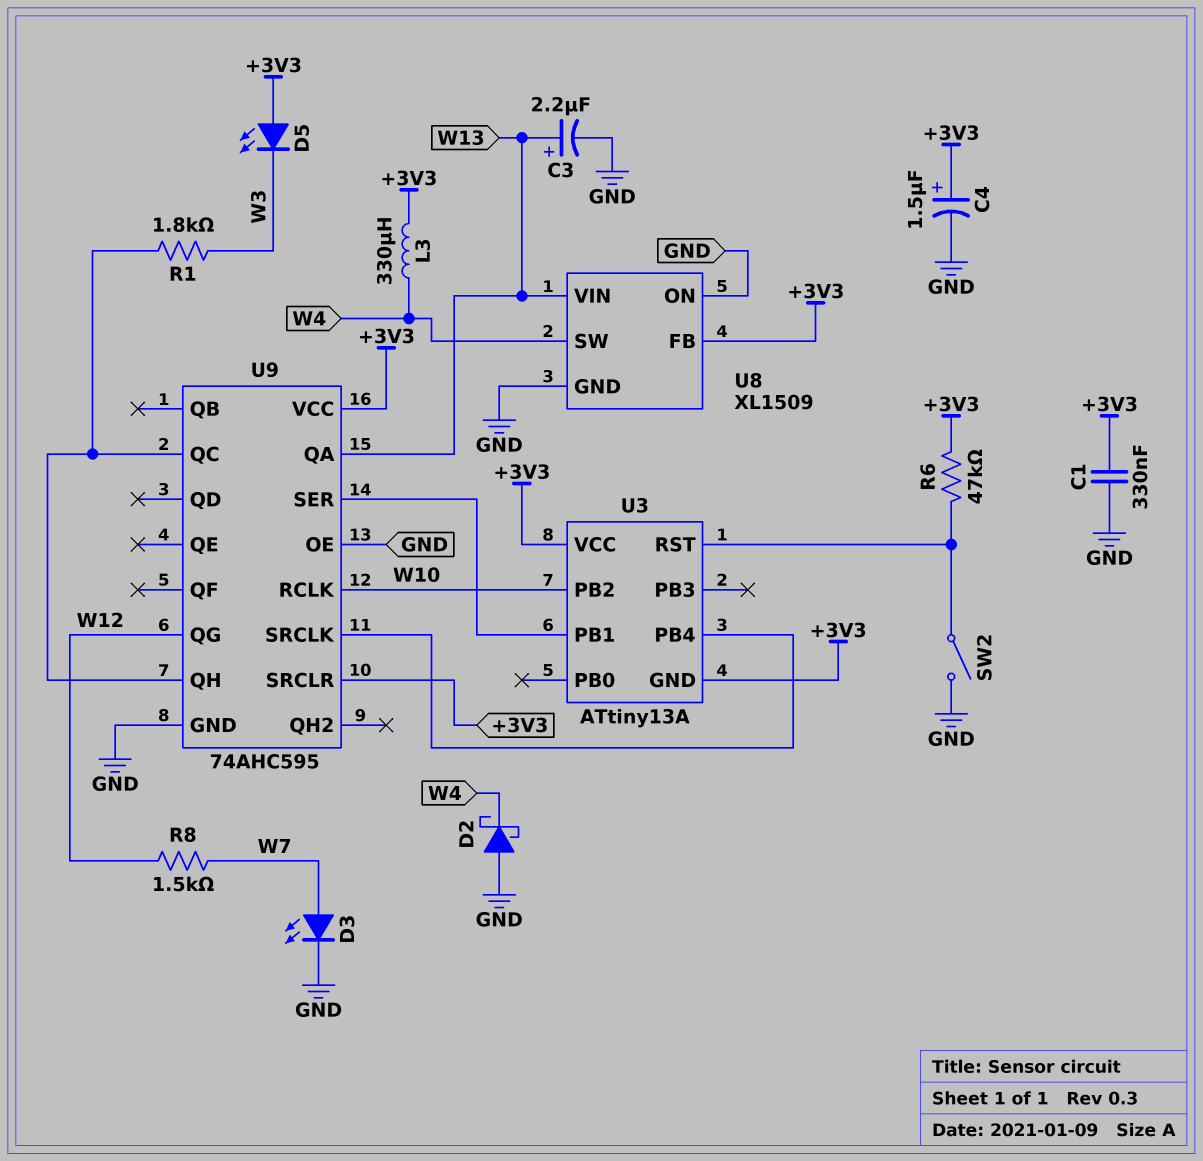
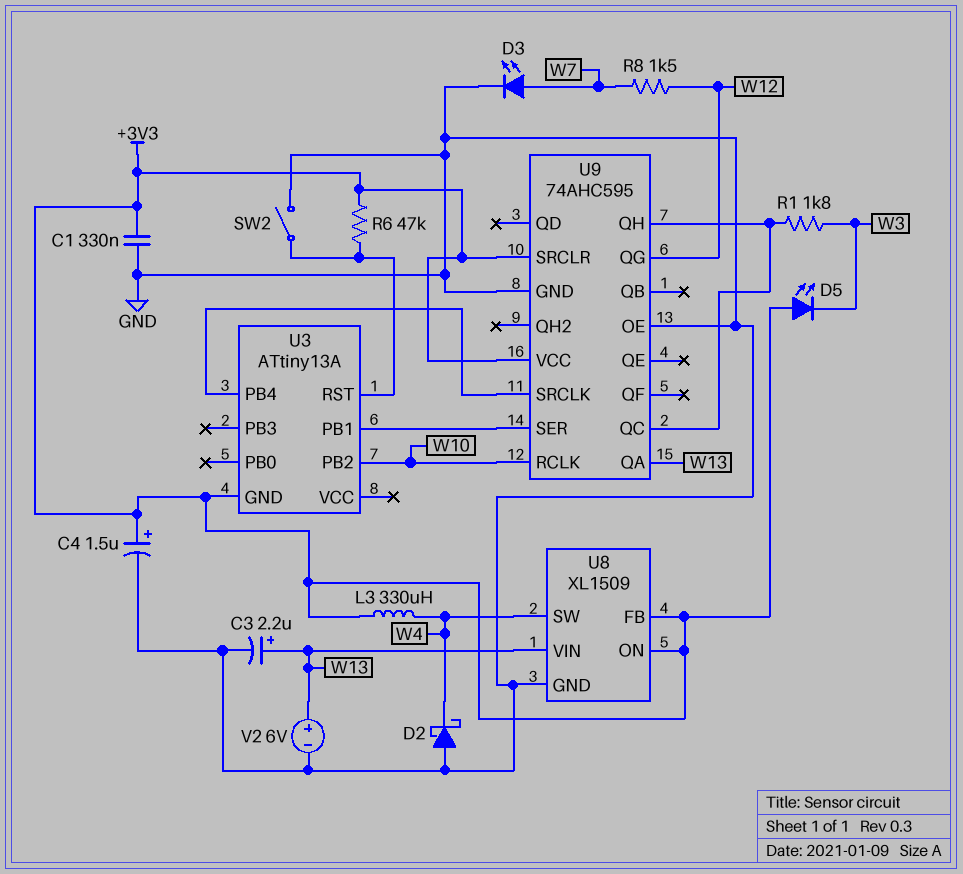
U3 pin VCC: +3V3 -> none
U8 pin ON: GND -> +3V3
V2: none -> 6V (plus W13, minus GND)

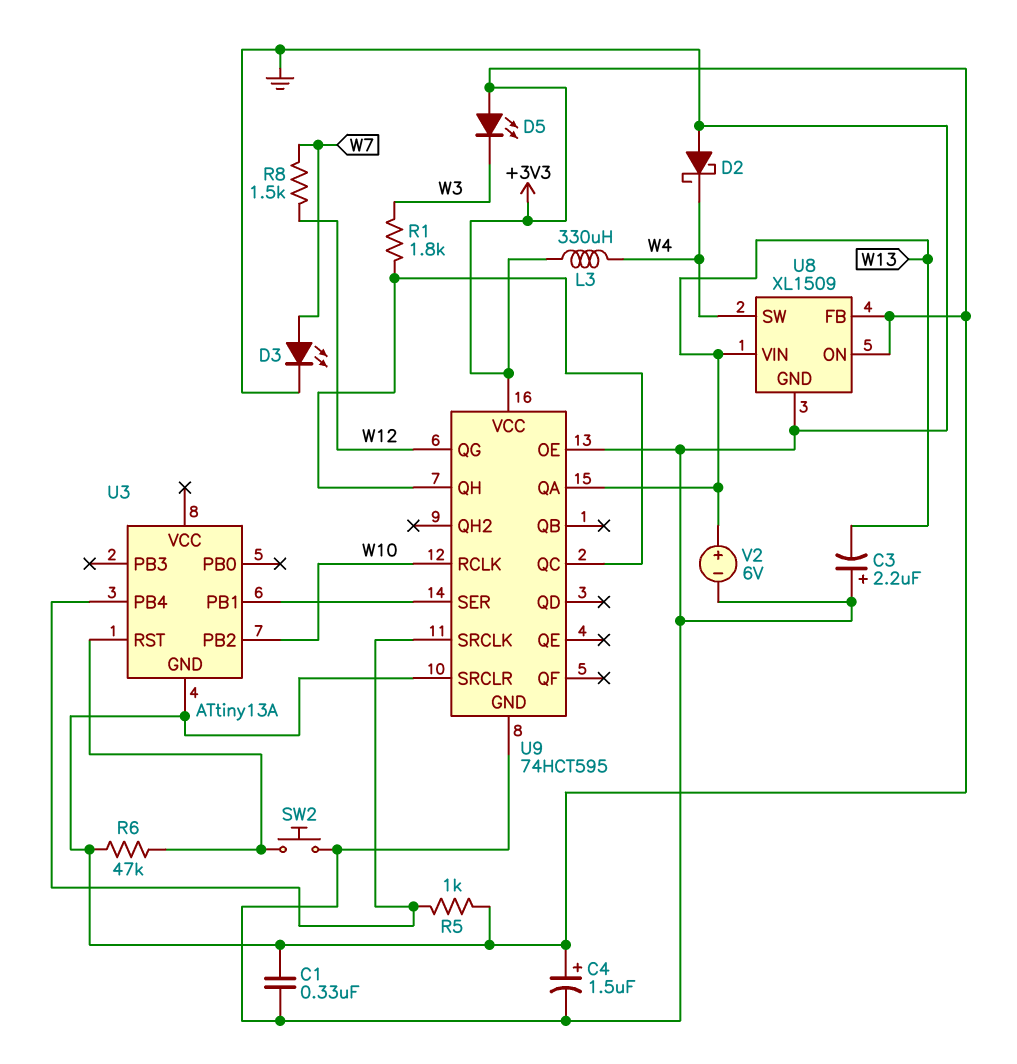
C3: 2.2uF (plus W13, minus GND) -> 2.2uF (plus GND, minus W13)
R5: none -> 1k (+3V3, U3/PB4)
SW2: switch (GND, U3/RST) -> button (GND, U3/RST)
U9: 74AHC595 -> 74HCT595

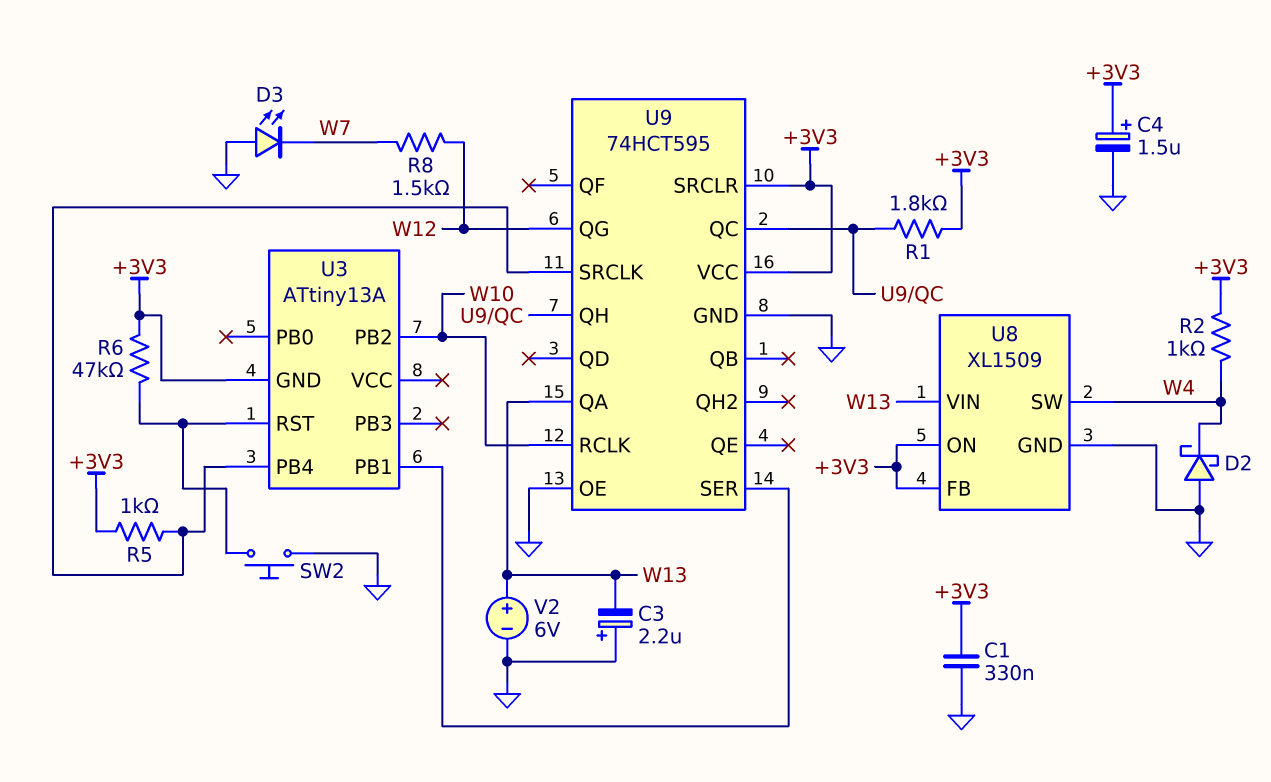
D3: LED (A W7, K GND) -> LED (A GND, K W7)
D5: LED (A +3V3, K W3) -> none
L3: 330uH (+3V3, W4) -> none
R1: 1.8k (U9/QC, W3) -> 1.8k (+3V3, U9/QC)
R2: none -> 1k (+3V3, W4)

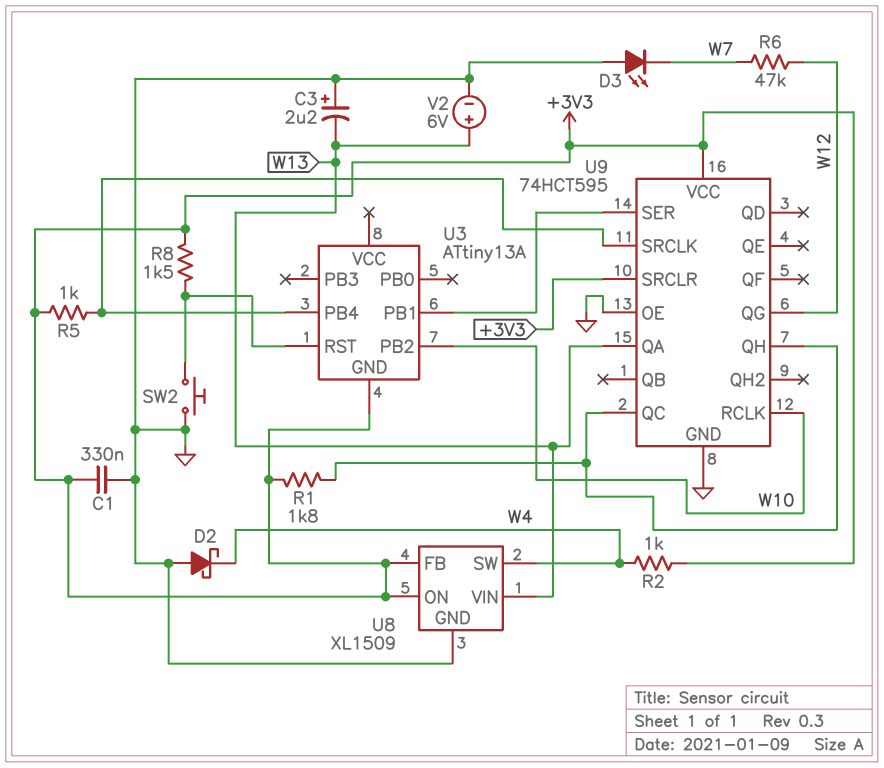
C4: 1.5uF (plus +3V3, minus GND) -> none
R6: 47k (+3V3, U3/RST) -> 47k (W7, W12)
R8: 1.5k (W7, W12) -> 1.5k (+3V3, U3/RST)

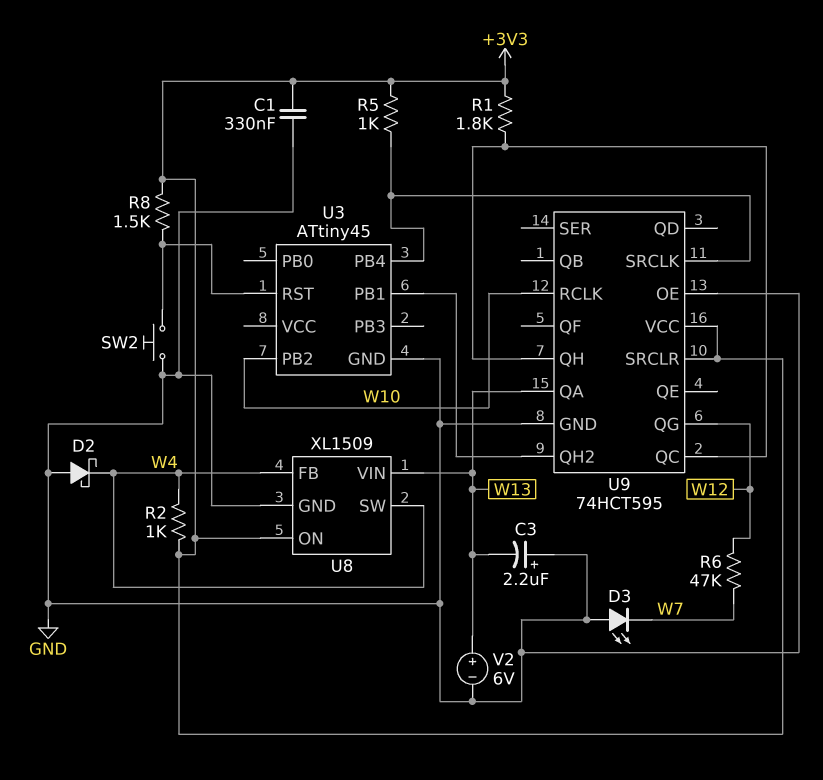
U3: ATtiny13A -> ATtiny45
U3 pin GND: +3V3 -> GND
U8 pin FB: +3V3 -> W4
U9 pin QH2: none -> U3/PB1
U9 pin SER: U3/PB1 -> none

